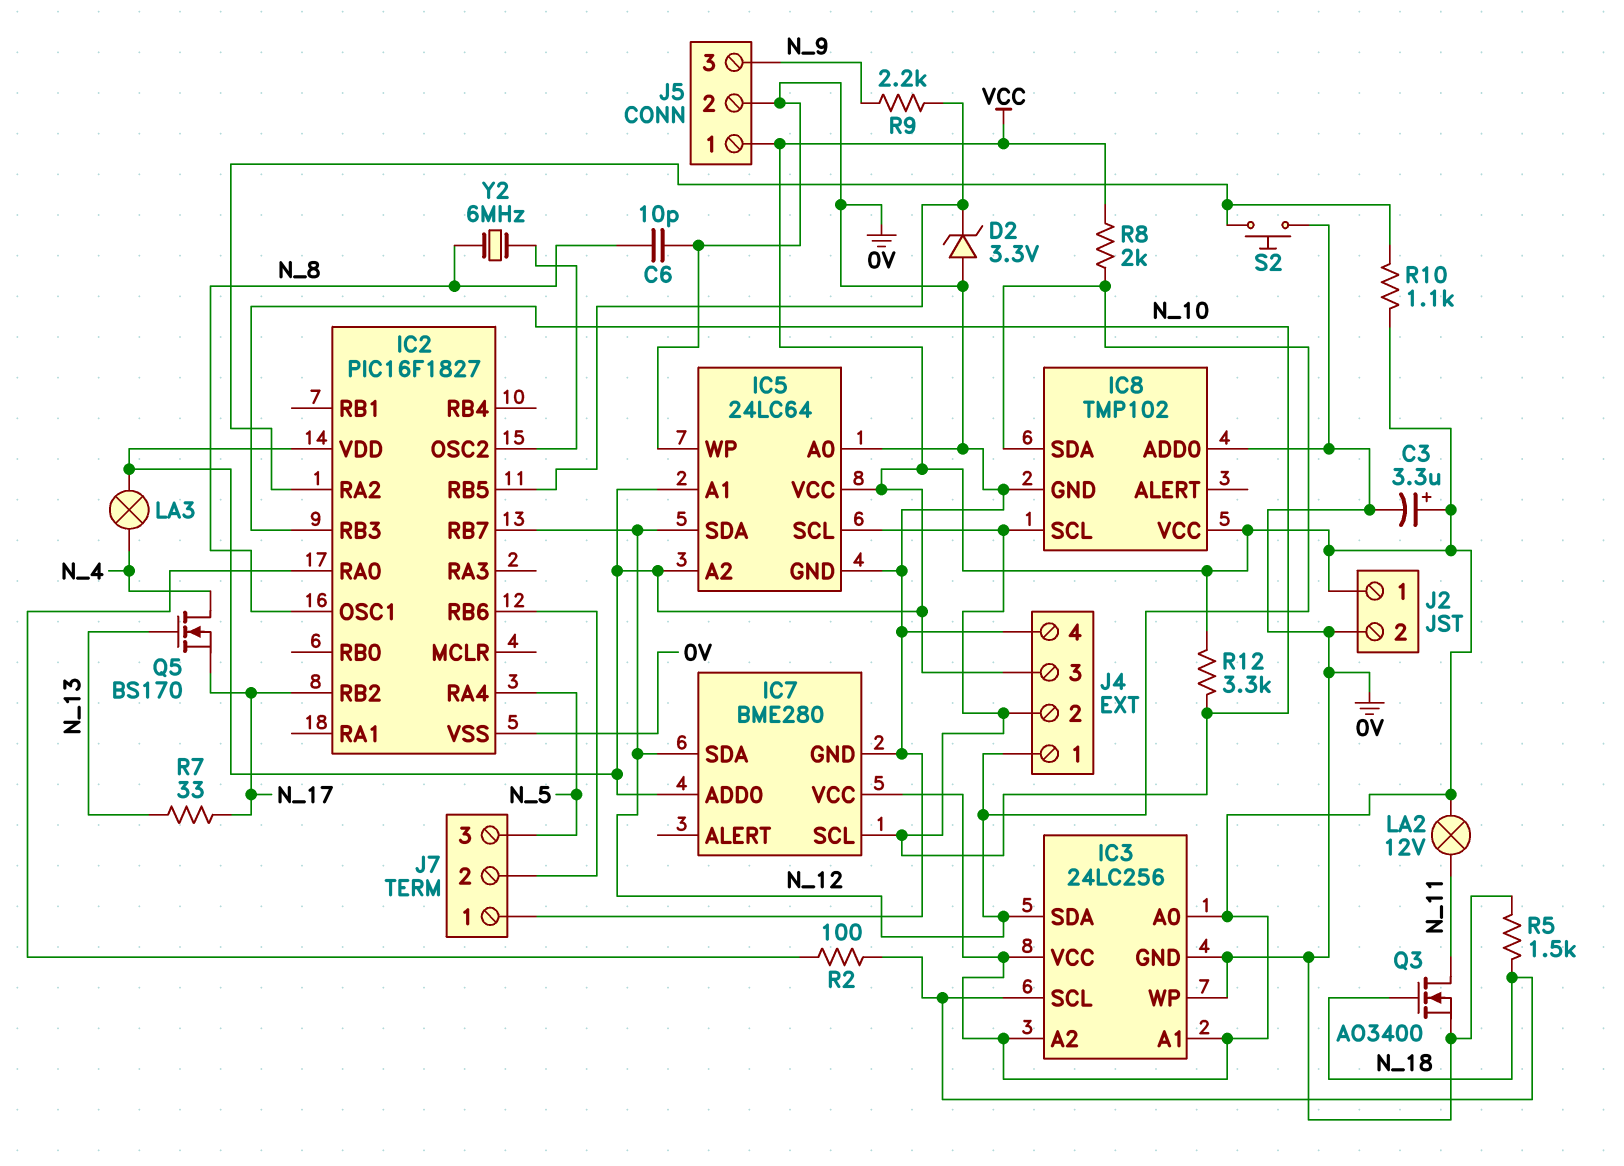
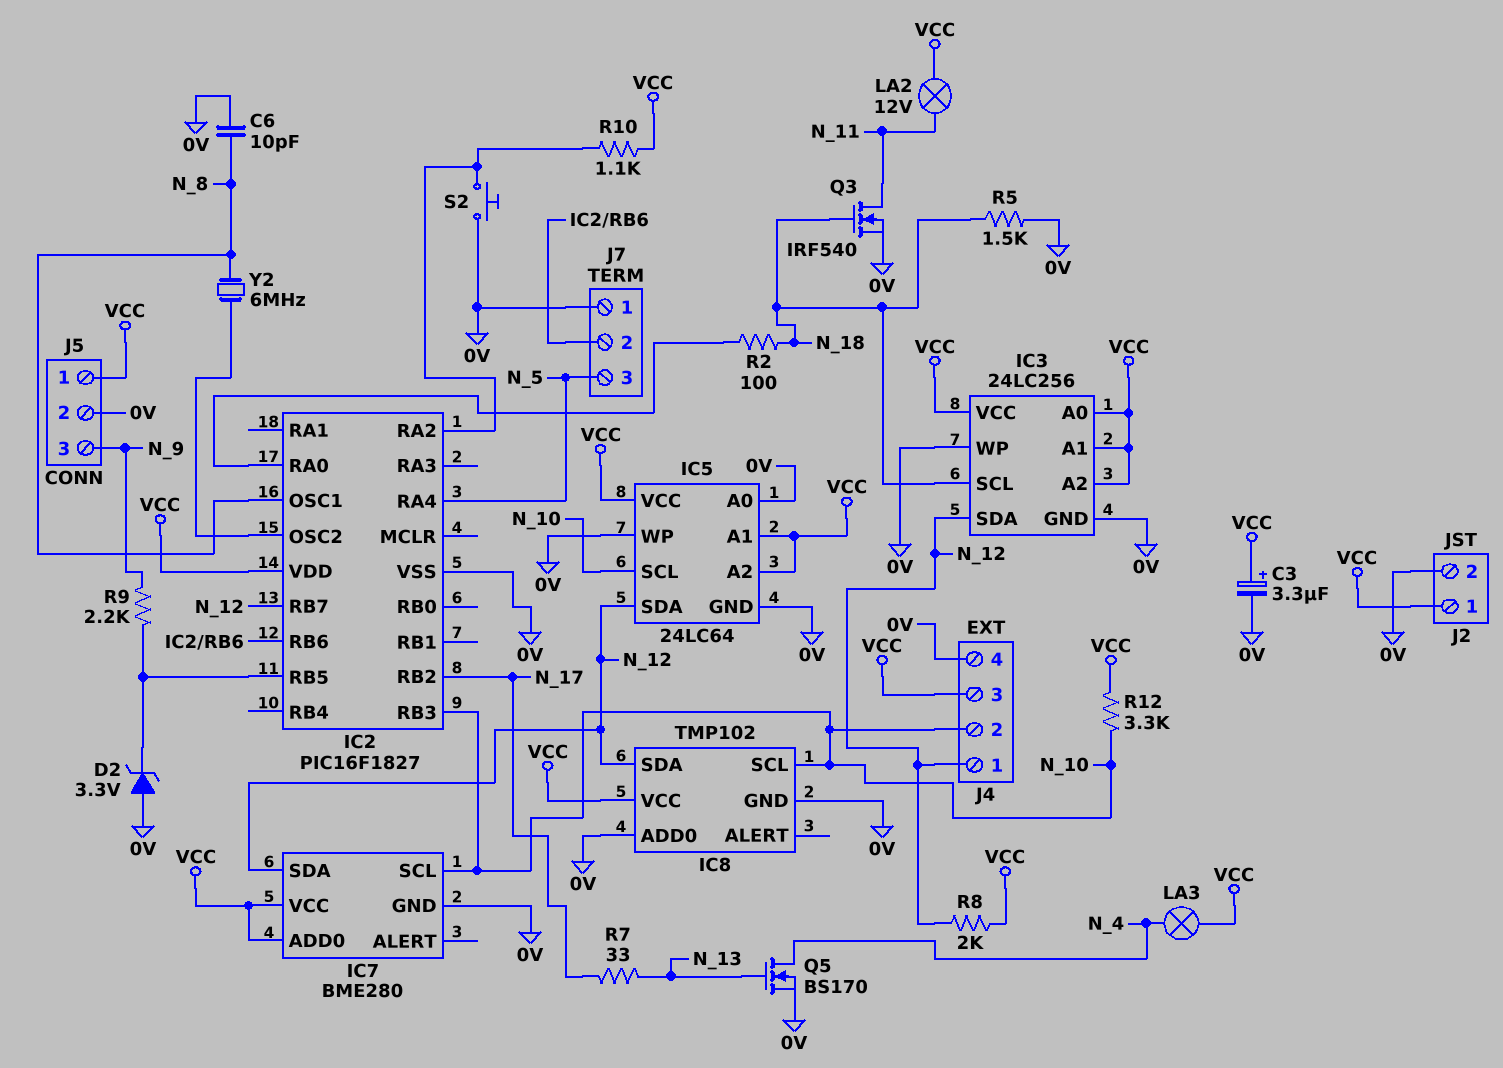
Q3: NMOS AO3400 (G N_18, D N_11, S 0V) -> NMOS IRF540 (G N_18, D N_11, S 0V)
Q5: NMOS BS170 (G N_13, D N_4, S N_17) -> NMOS BS170 (G N_13, D N_4, S 0V)

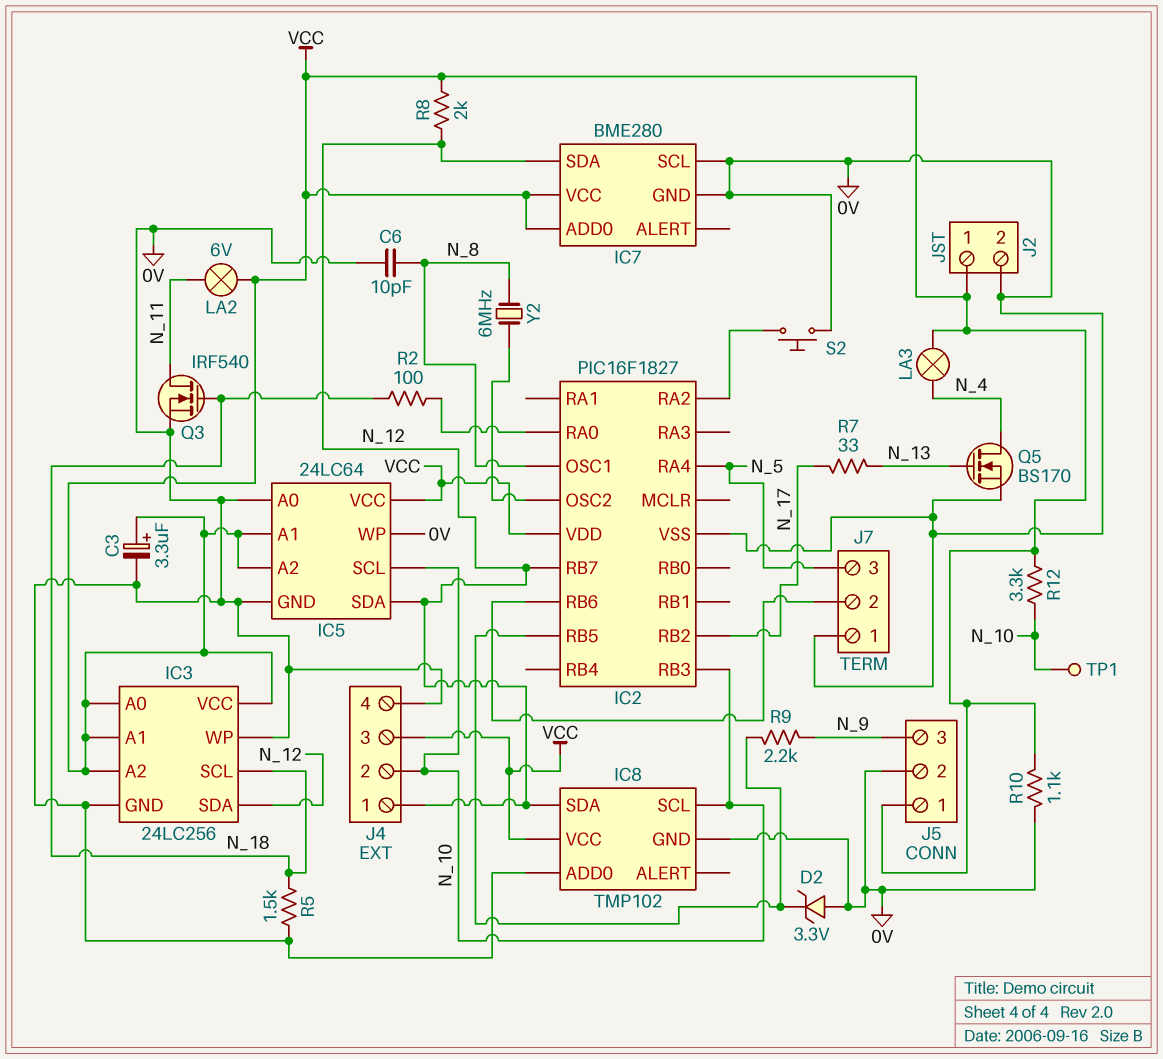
IC7 pin SCL: N_10 -> 0V
LA2: lamp 12V (N_11, VCC) -> lamp 6V (N_11, VCC)
R10: 1.1k (IC2/RA2, VCC) -> 1.1k (0V, VCC)
TP1: none -> test point (N_10)

